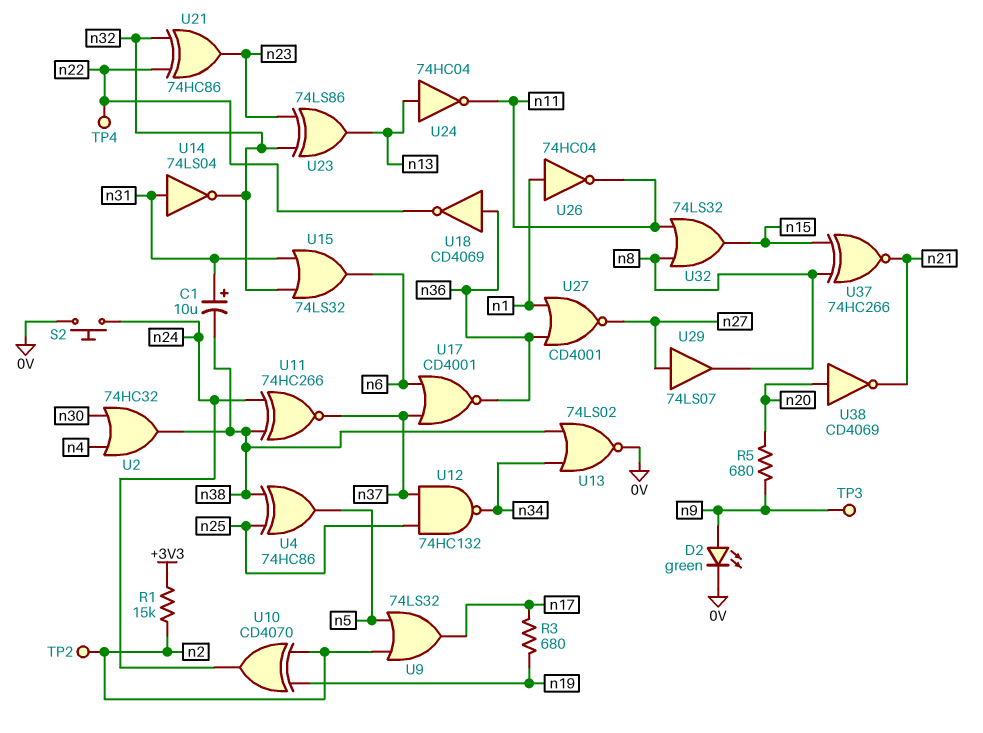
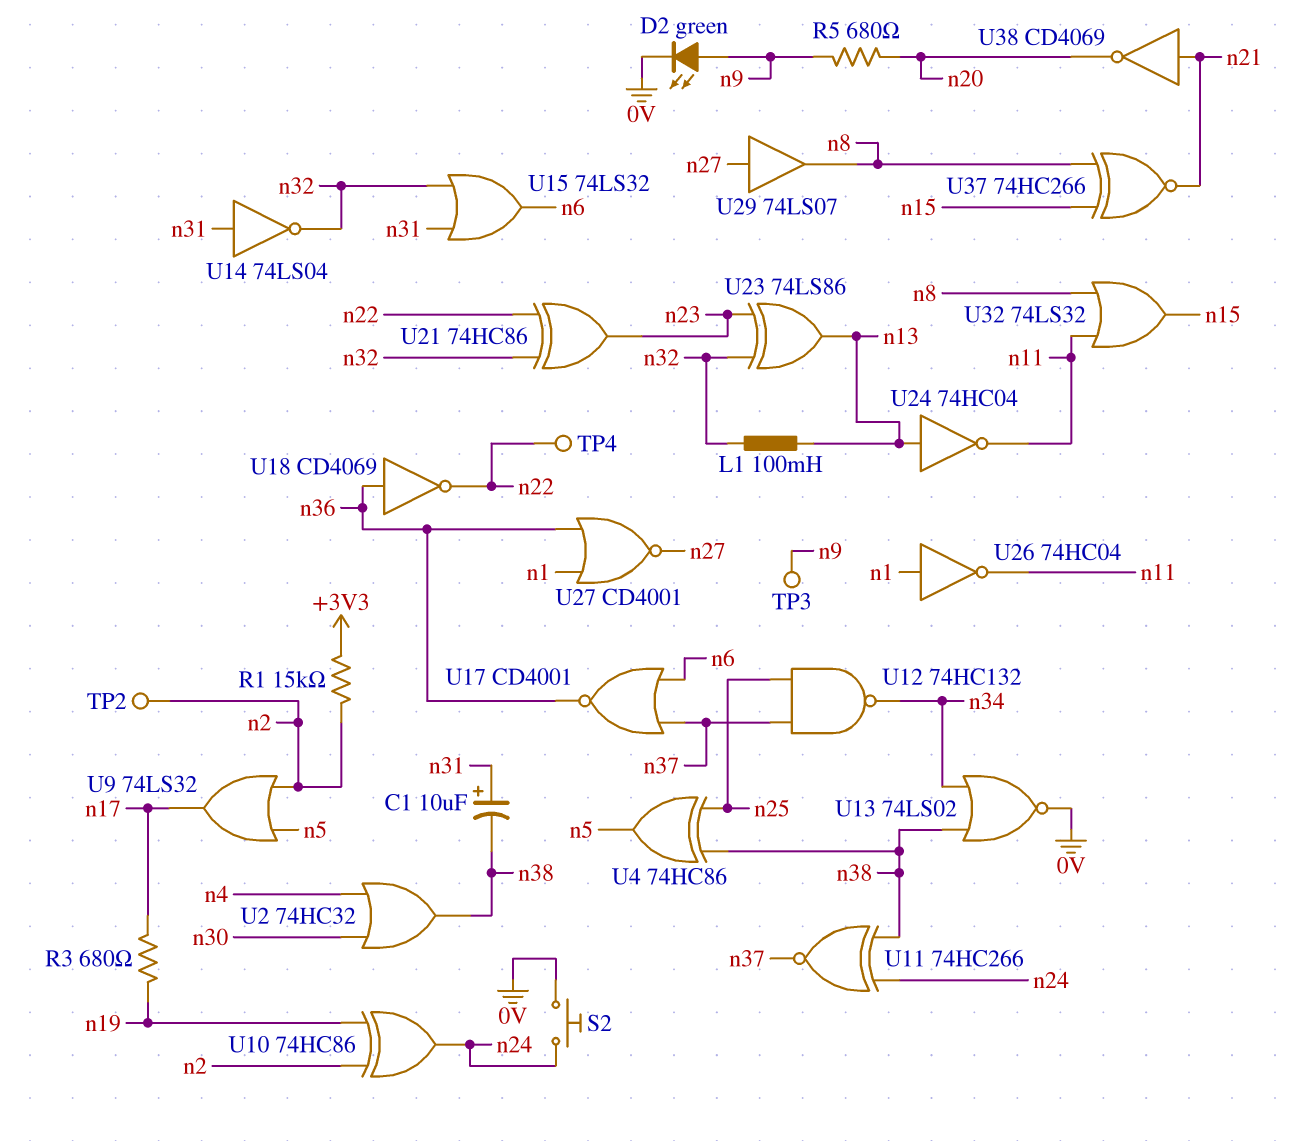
L1: none -> 100mH (n13, n32)
U10: XOR CD4070 (in n2, in n19, out n24) -> XOR 74HC86 (in n2, in n19, out n24)
U38: NOT CD4069 (in n20, out n21) -> NOT CD4069 (in n21, out n20)

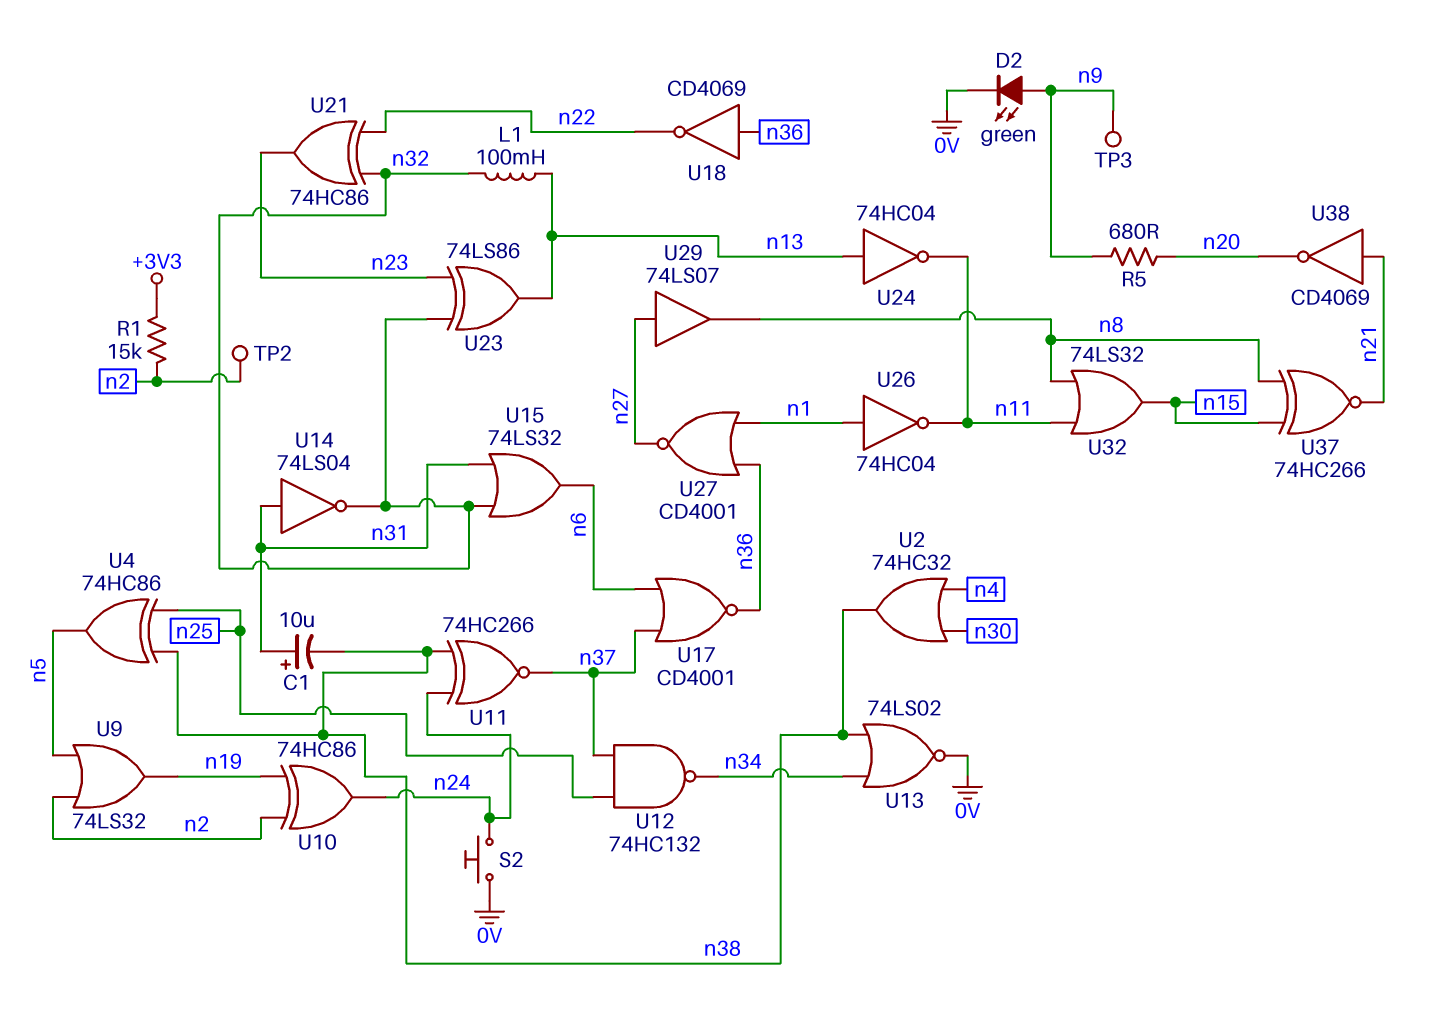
R3: 680 (n17, n19) -> none
TP4: test point (n22) -> none
U9: OR 74LS32 (in n2, in n5, out n17) -> OR 74LS32 (in n2, in n5, out n19)

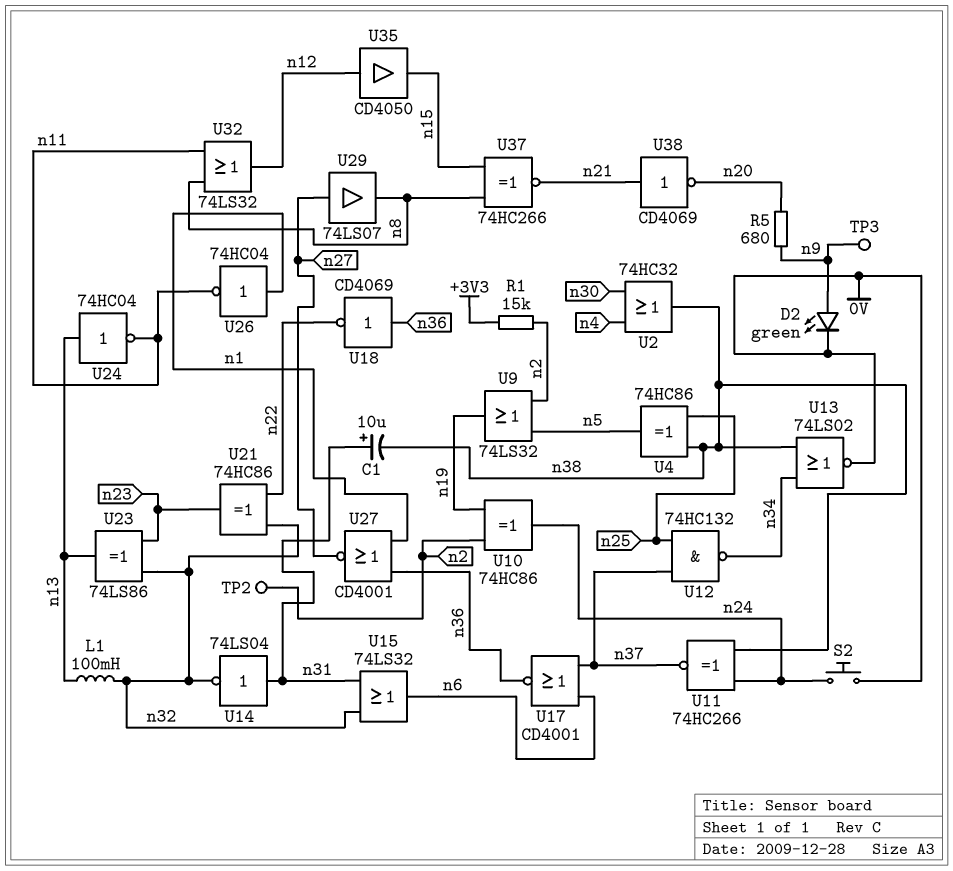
U32: OR 74LS32 (in n8, in n11, out n15) -> OR 74LS32 (in n8, in n11, out n12)
U35: none -> buffer CD4050 (in n12, out n15)

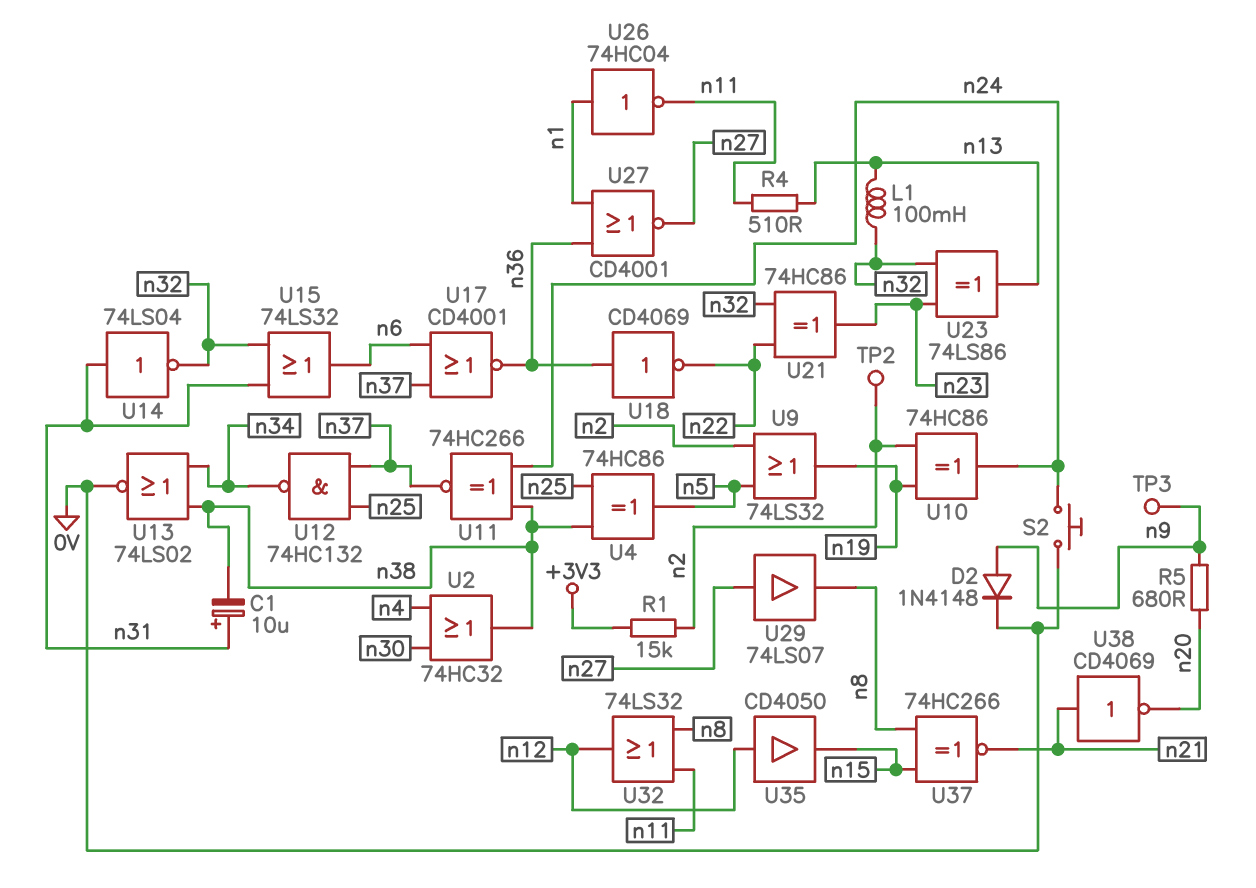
D2: LED green (A n9, K 0V) -> diode 1N4148 (A n9, K 0V)
R4: none -> 510 (n11, n13)
U24: NOT 74HC04 (in n13, out n11) -> none

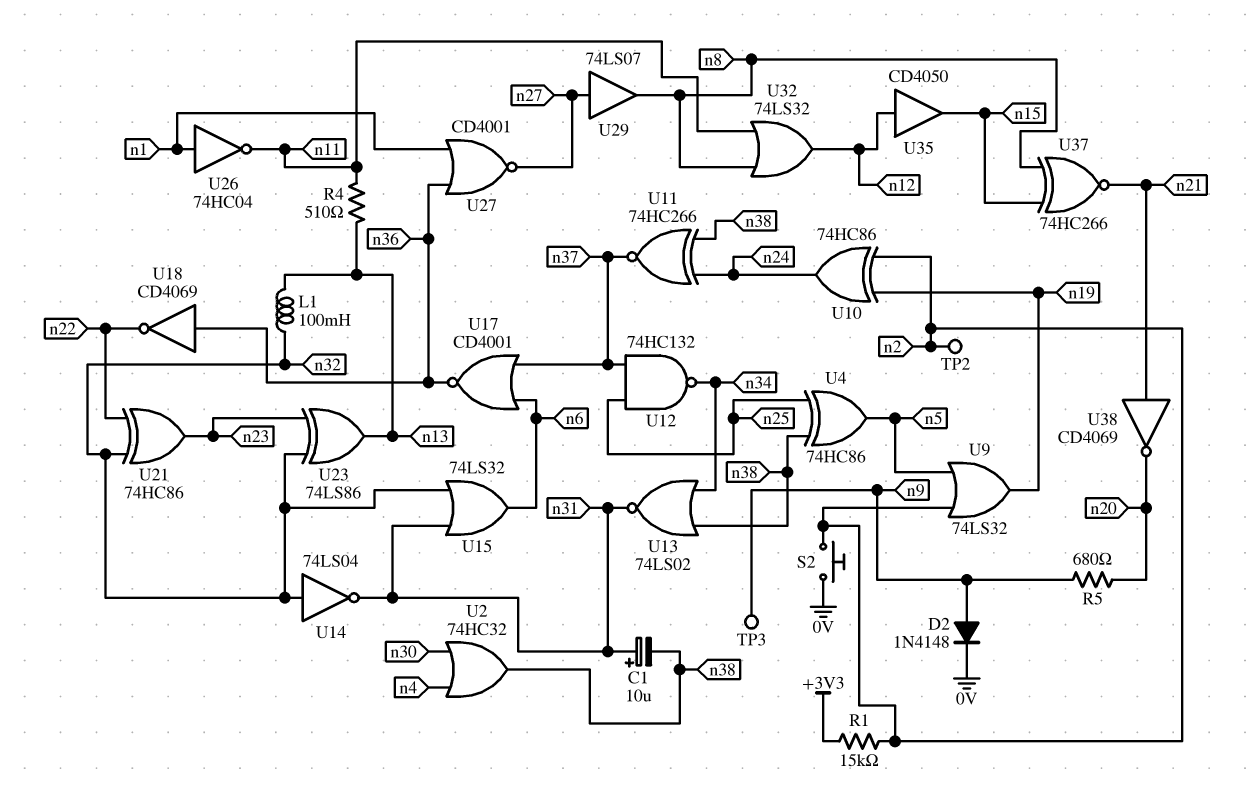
S2: button (0V, n24) -> button (0V, n2)
U13: NOR 74LS02 (in n34, in n38, out 0V) -> NOR 74LS02 (in n34, in n38, out n31)
U14: NOT 74LS04 (in n31, out n32) -> NOT 74LS04 (in n32, out n31)

